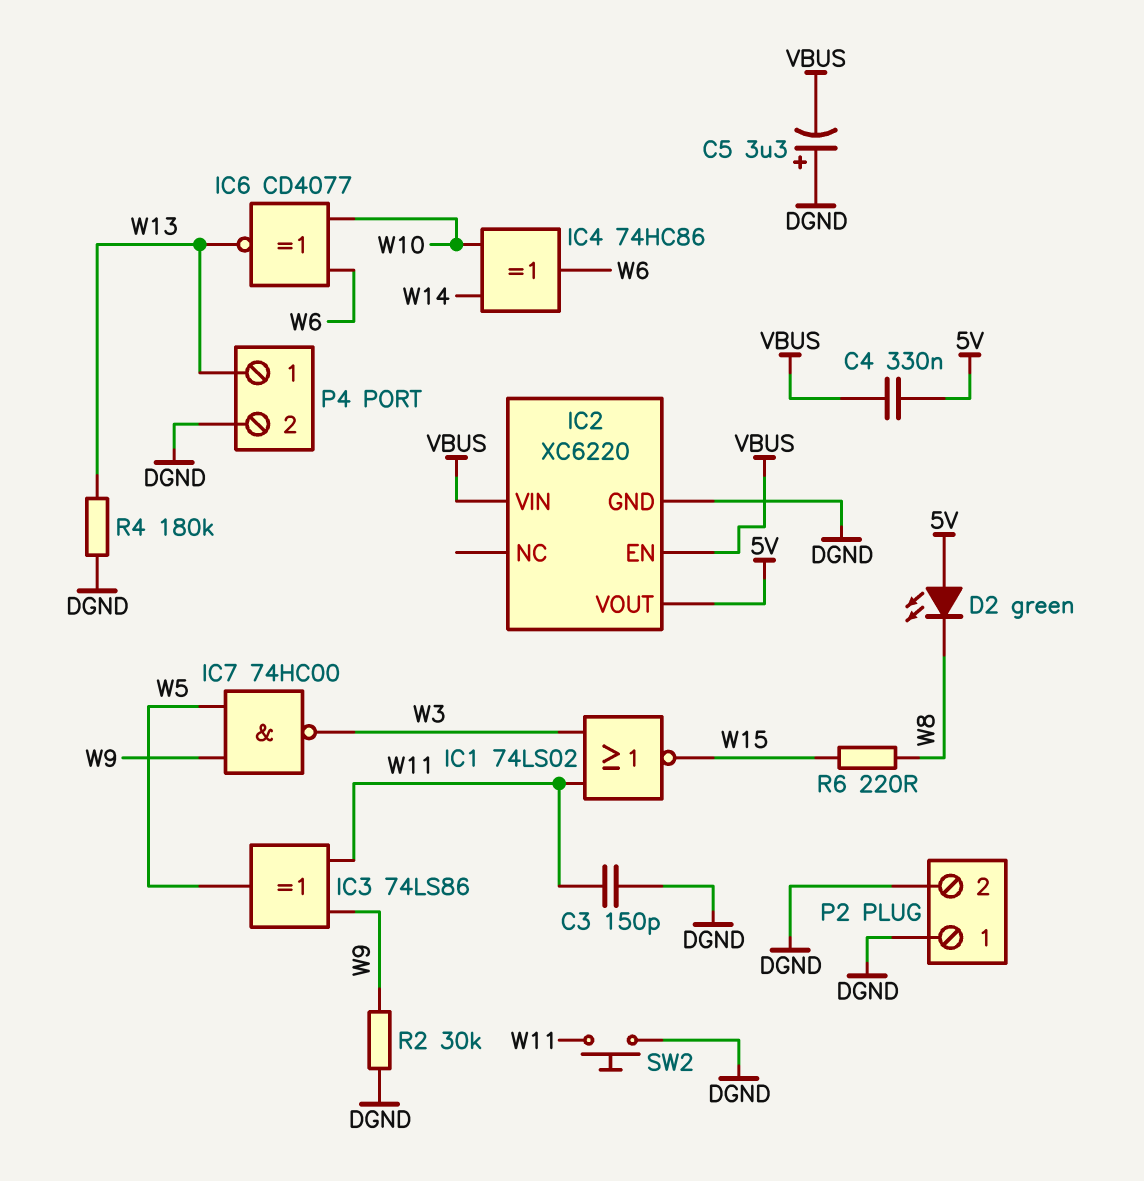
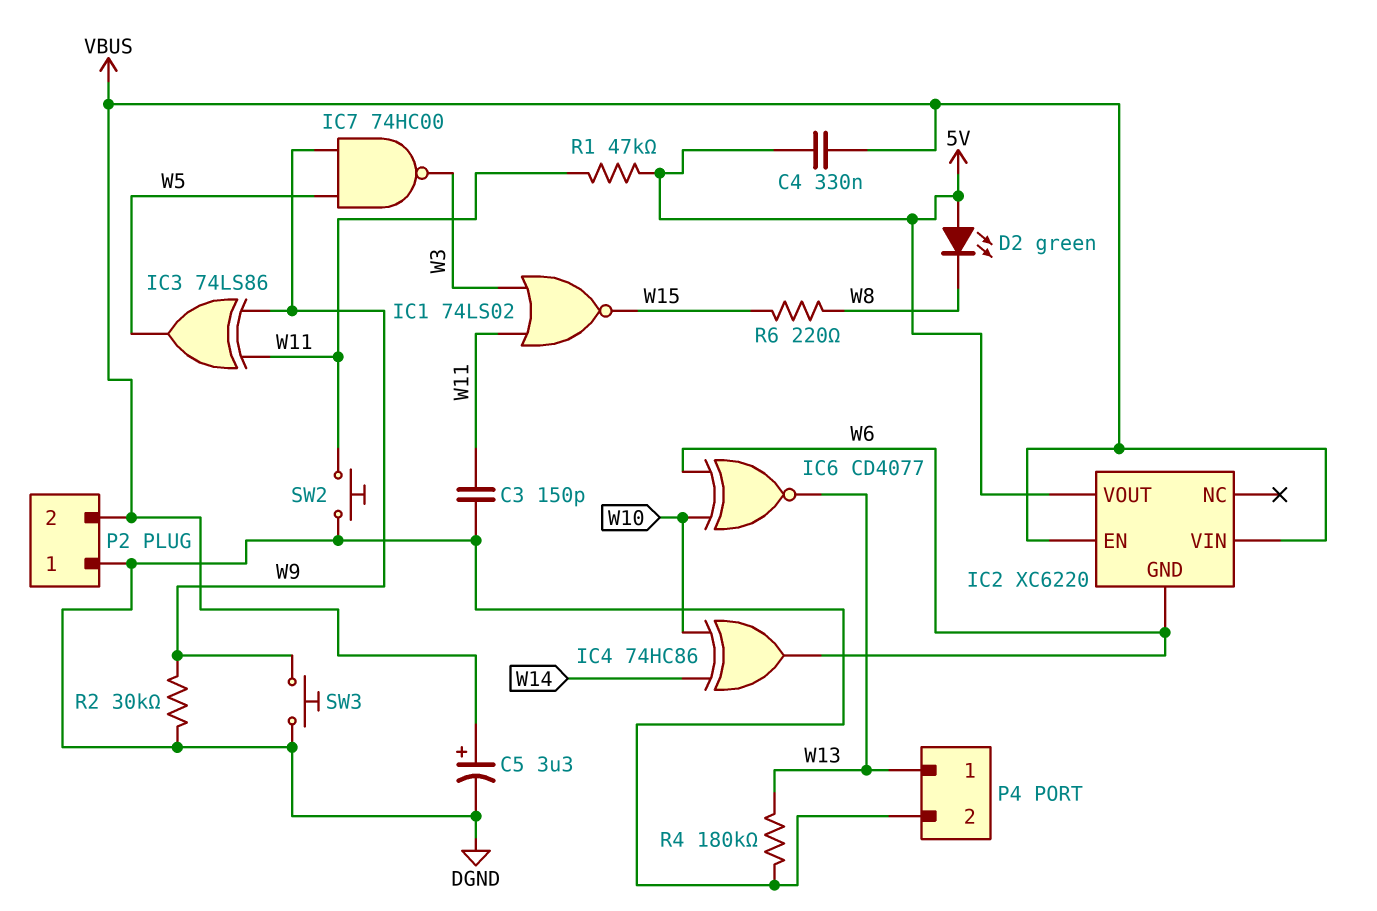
C5: 3.3uF (plus DGND, minus VBUS) -> 3.3uF (plus VBUS, minus DGND)
IC2 pin GND: DGND -> W6
P2 pin 2: DGND -> VBUS
R1: none -> 47k (5V, W11)
SW3: none -> button (DGND, W9)

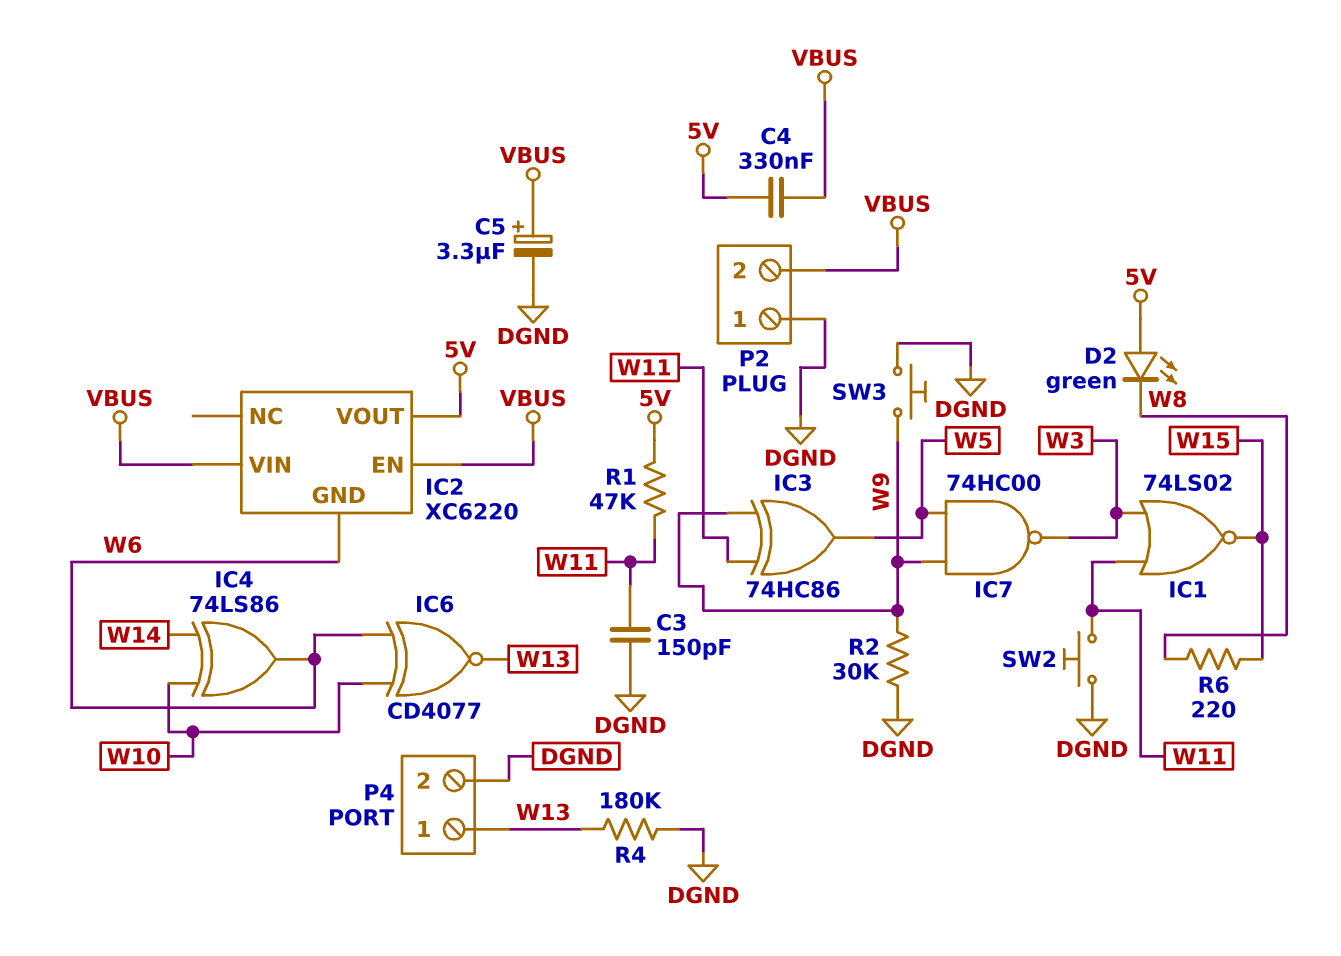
IC3: XOR 74LS86 (in W9, in W11, out W5) -> XOR 74HC86 (in W9, in W11, out W5)
IC4: XOR 74HC86 (in W10, in W14, out W6) -> XOR 74LS86 (in W10, in W14, out W6)

